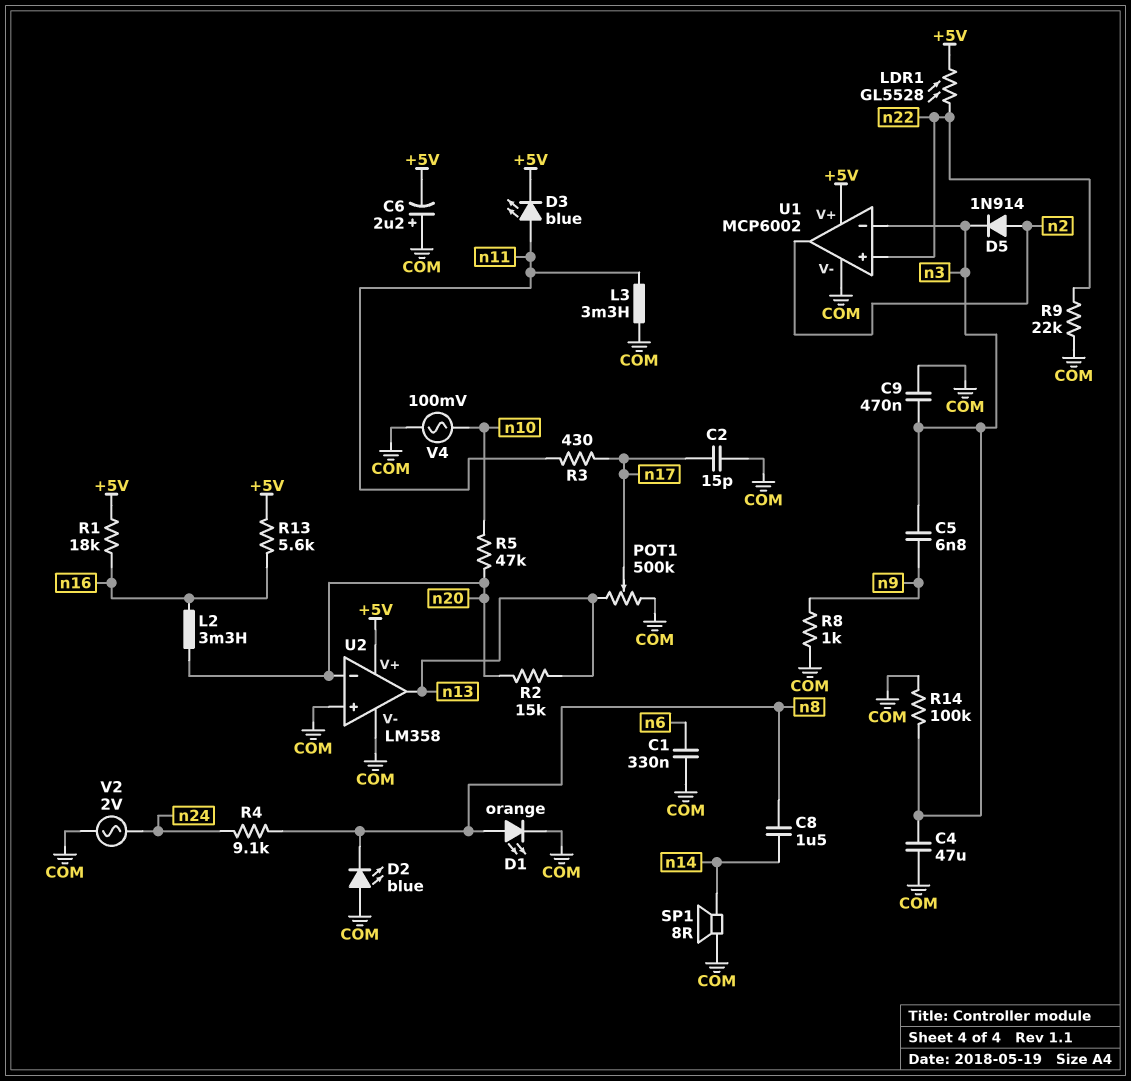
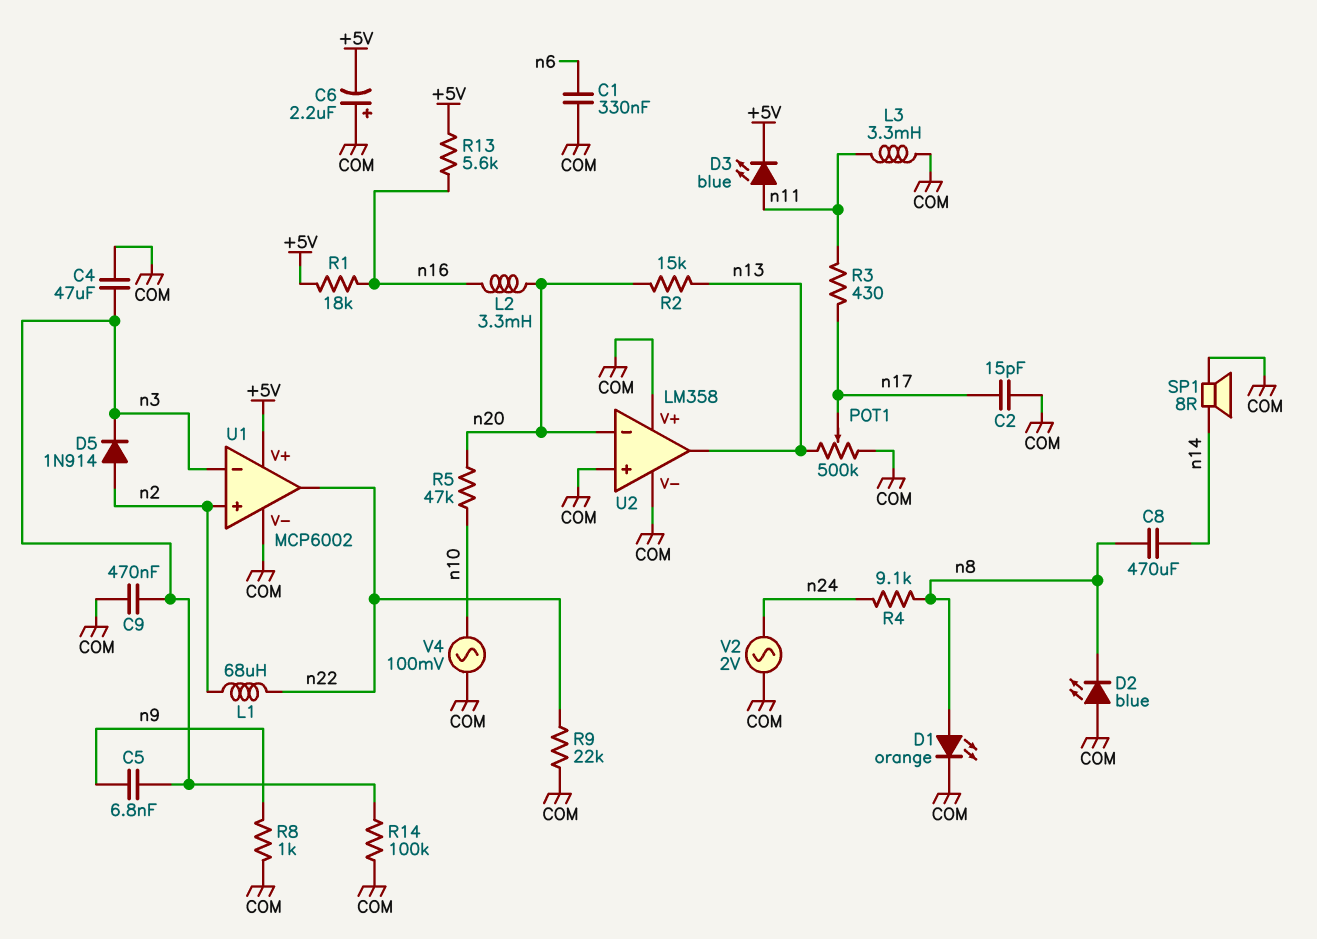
C8: 1.5uF (n8, n14) -> 470uF (n8, n14)
L1: none -> 68uH (n2, n22)
LDR1: GL5528 (+5V, n22) -> none
U1 pin in+: n22 -> n2
U1 pin out: n2 -> n22
U2 pin V+: +5V -> COM

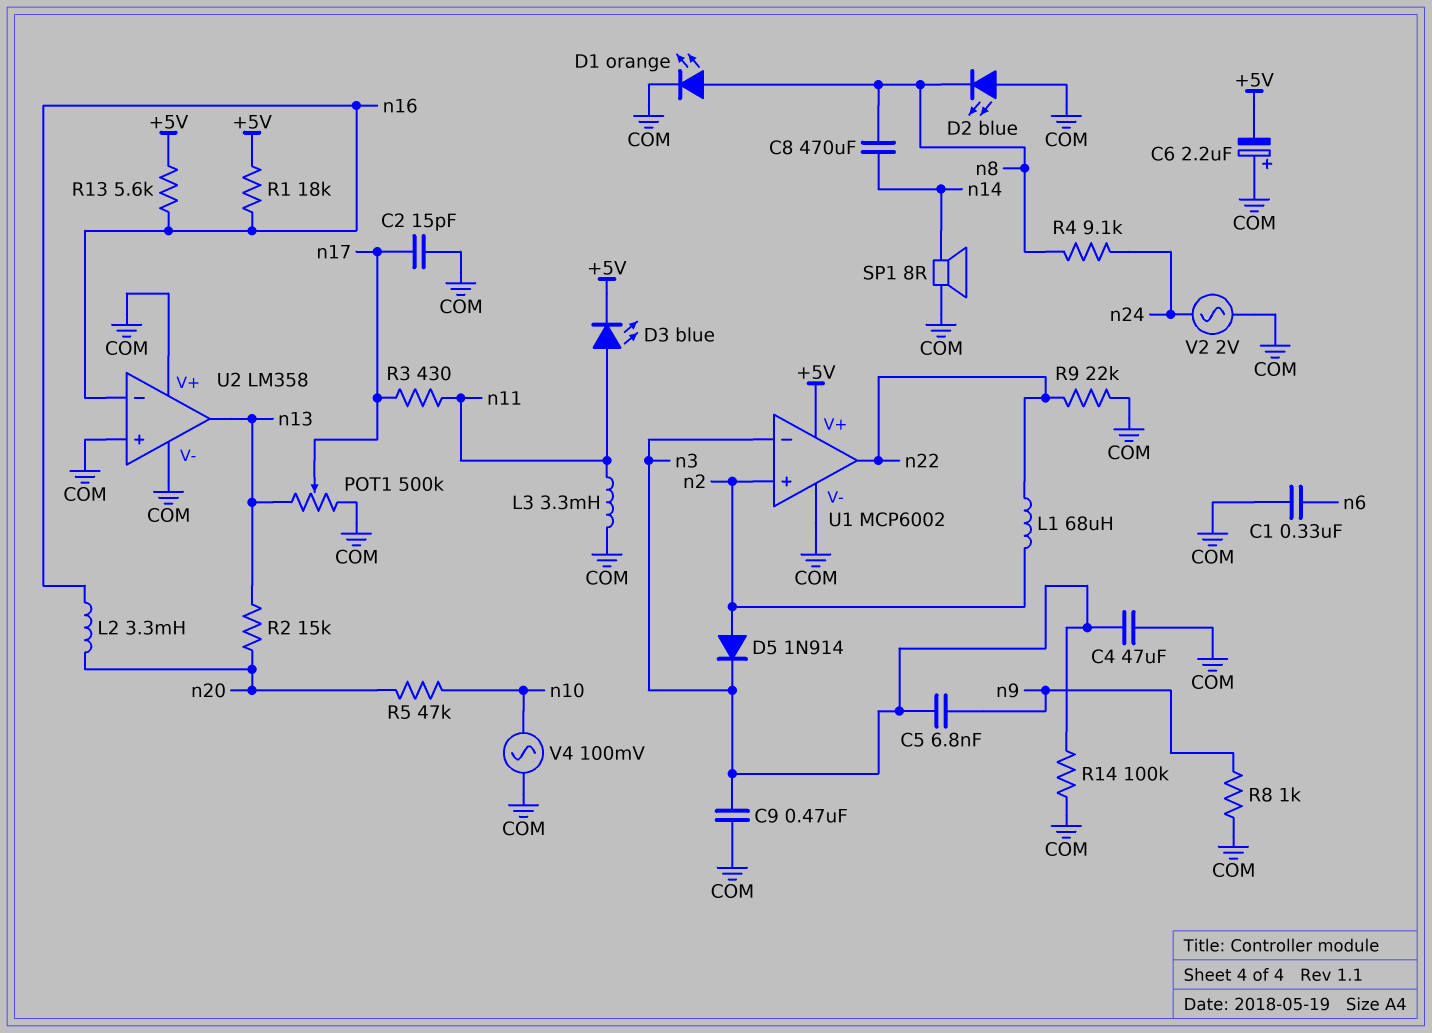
U2 pin in-: n20 -> n16

